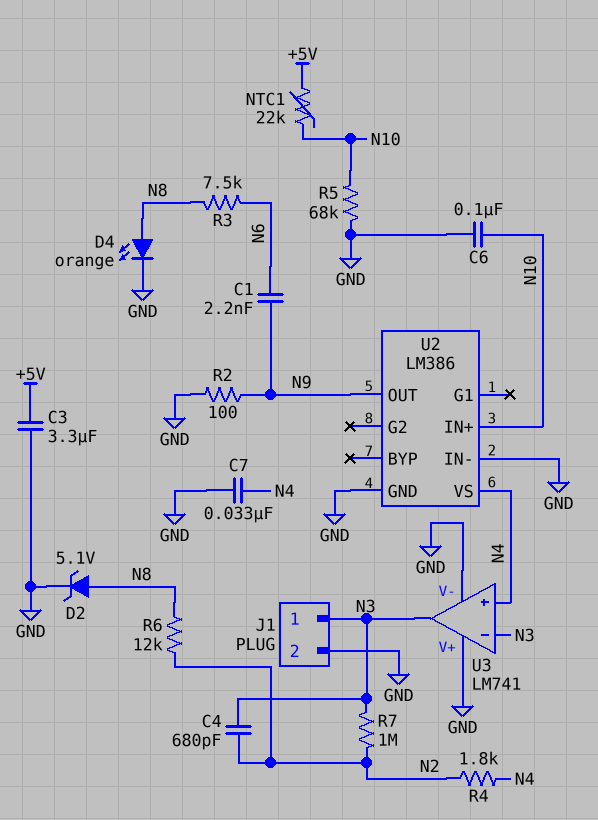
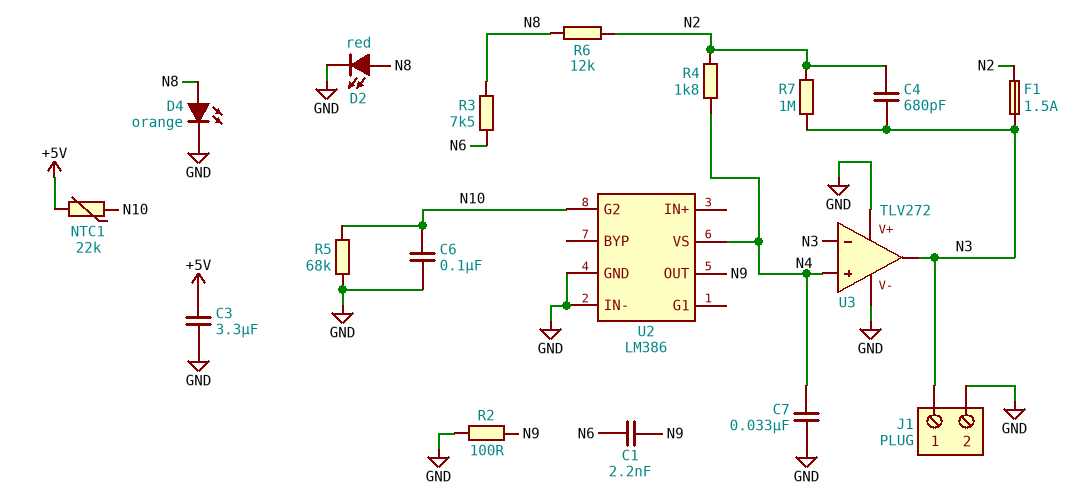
D2: zener 5.1V (A N8, K GND) -> LED red (A N8, K GND)
F1: none -> 1.5A (N2, N3)
U2 pin G2: none -> N10
U2 pin IN+: N10 -> none
U3: LM741 -> TLV272

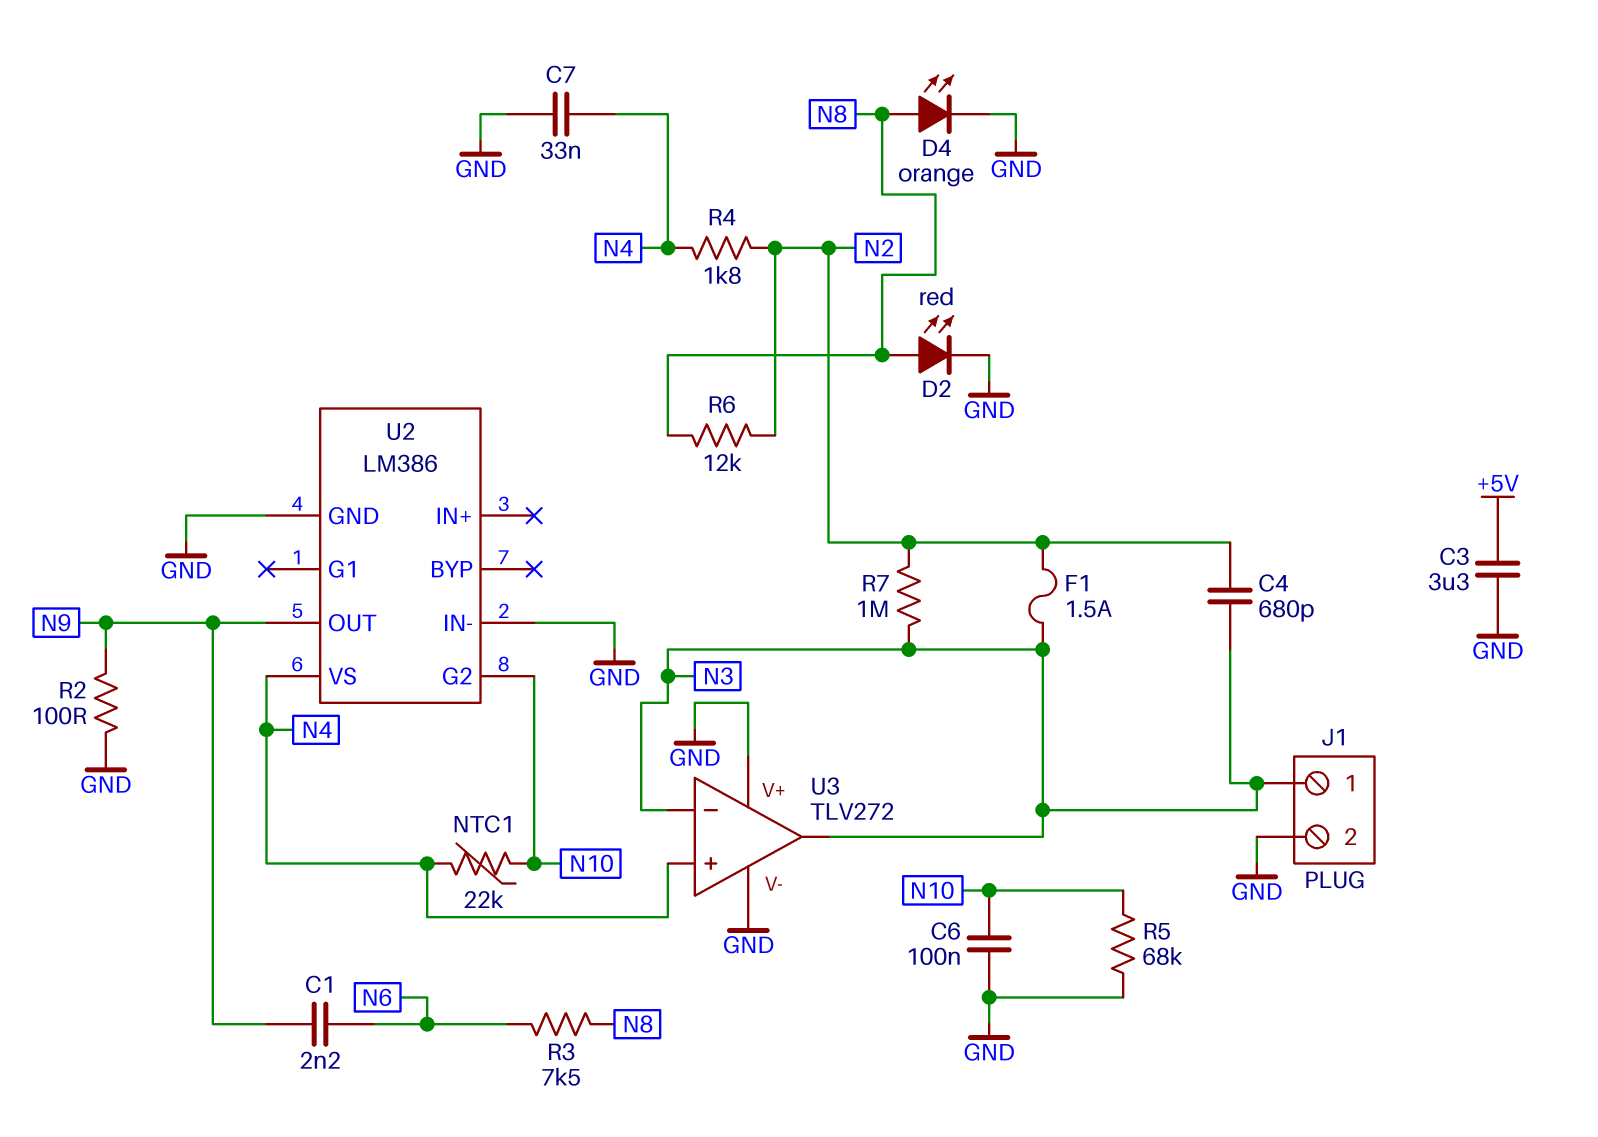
NTC1: 22k (+5V, N10) -> 22k (N4, N10)

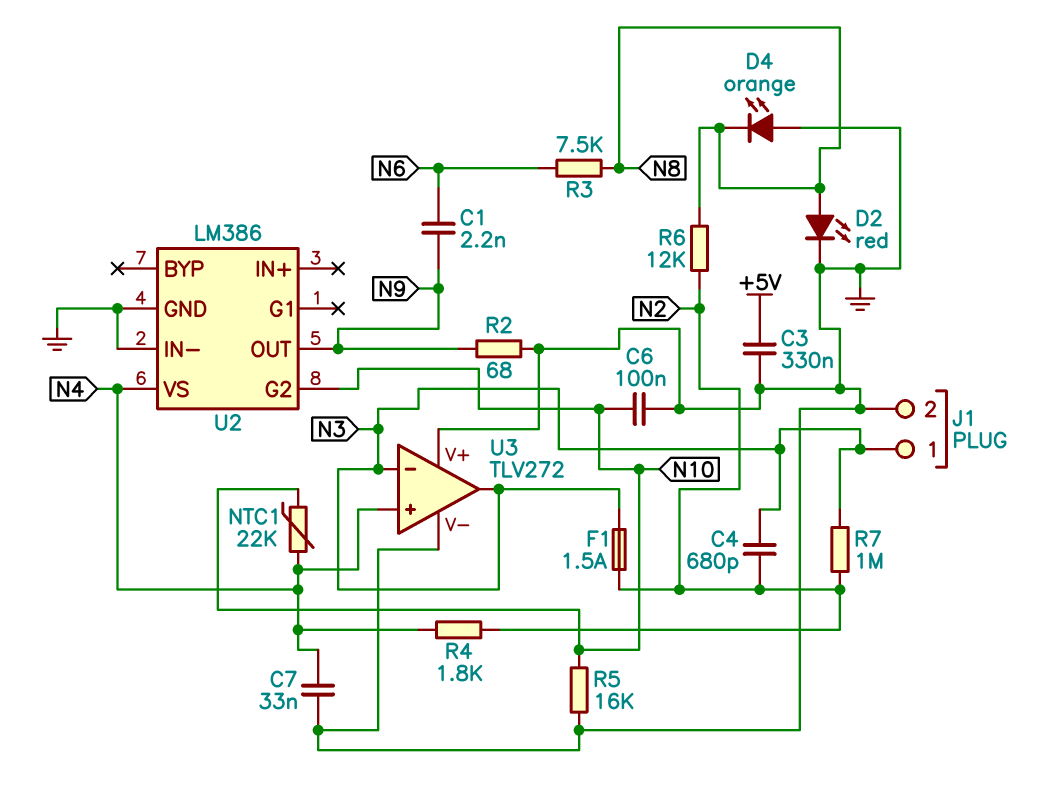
C3: 3.3uF (+5V, GND) -> 330nF (+5V, GND)
D4: LED orange (A N8, K GND) -> LED orange (A GND, K N8)
R2: 100 (GND, N9) -> 68 (GND, N9)
R5: 68k (GND, N10) -> 16k (GND, N10)

